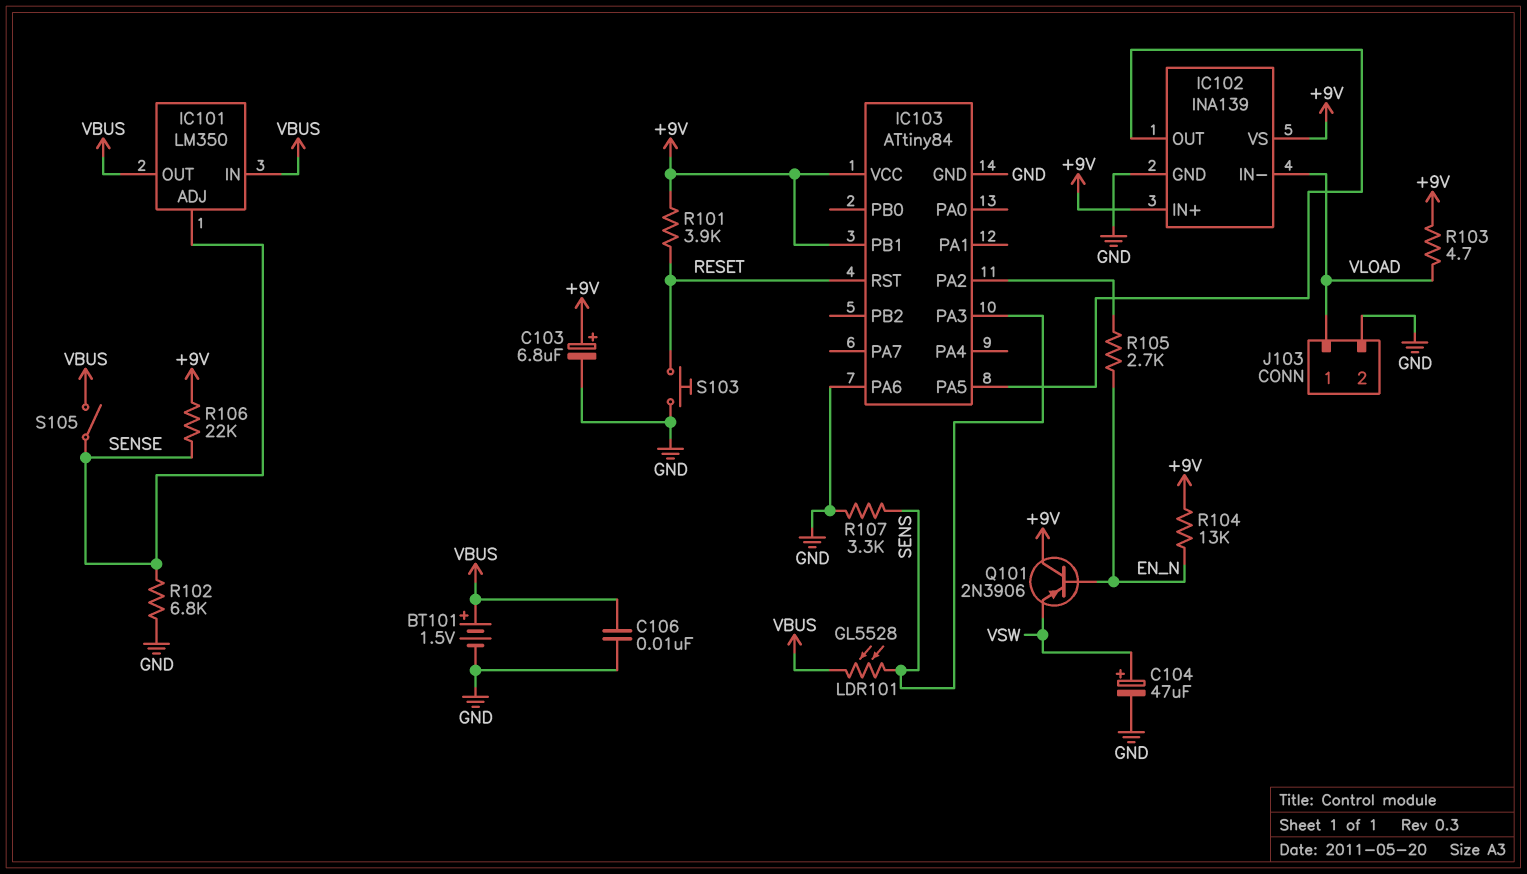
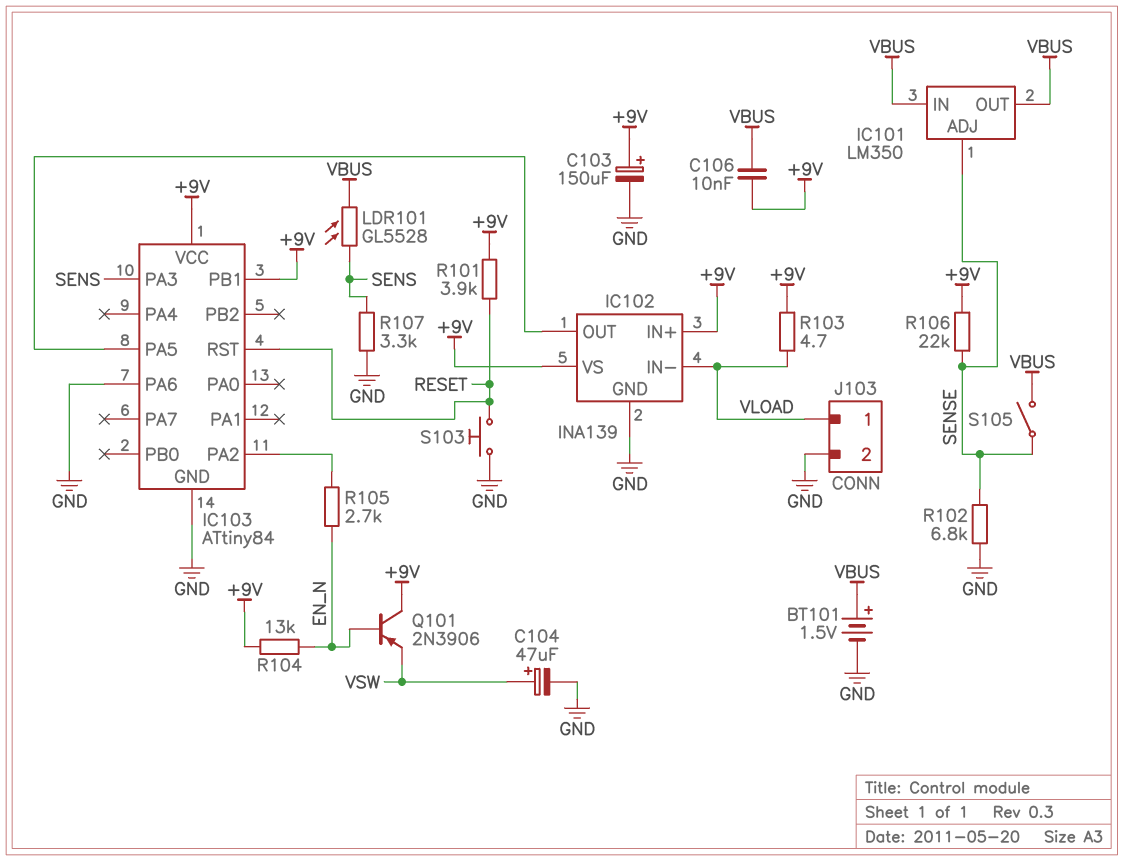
C103: 6.8uF (plus +9V, minus GND) -> 150uF (plus +9V, minus GND)
C106: 10nF (GND, VBUS) -> 10nF (+9V, VBUS)

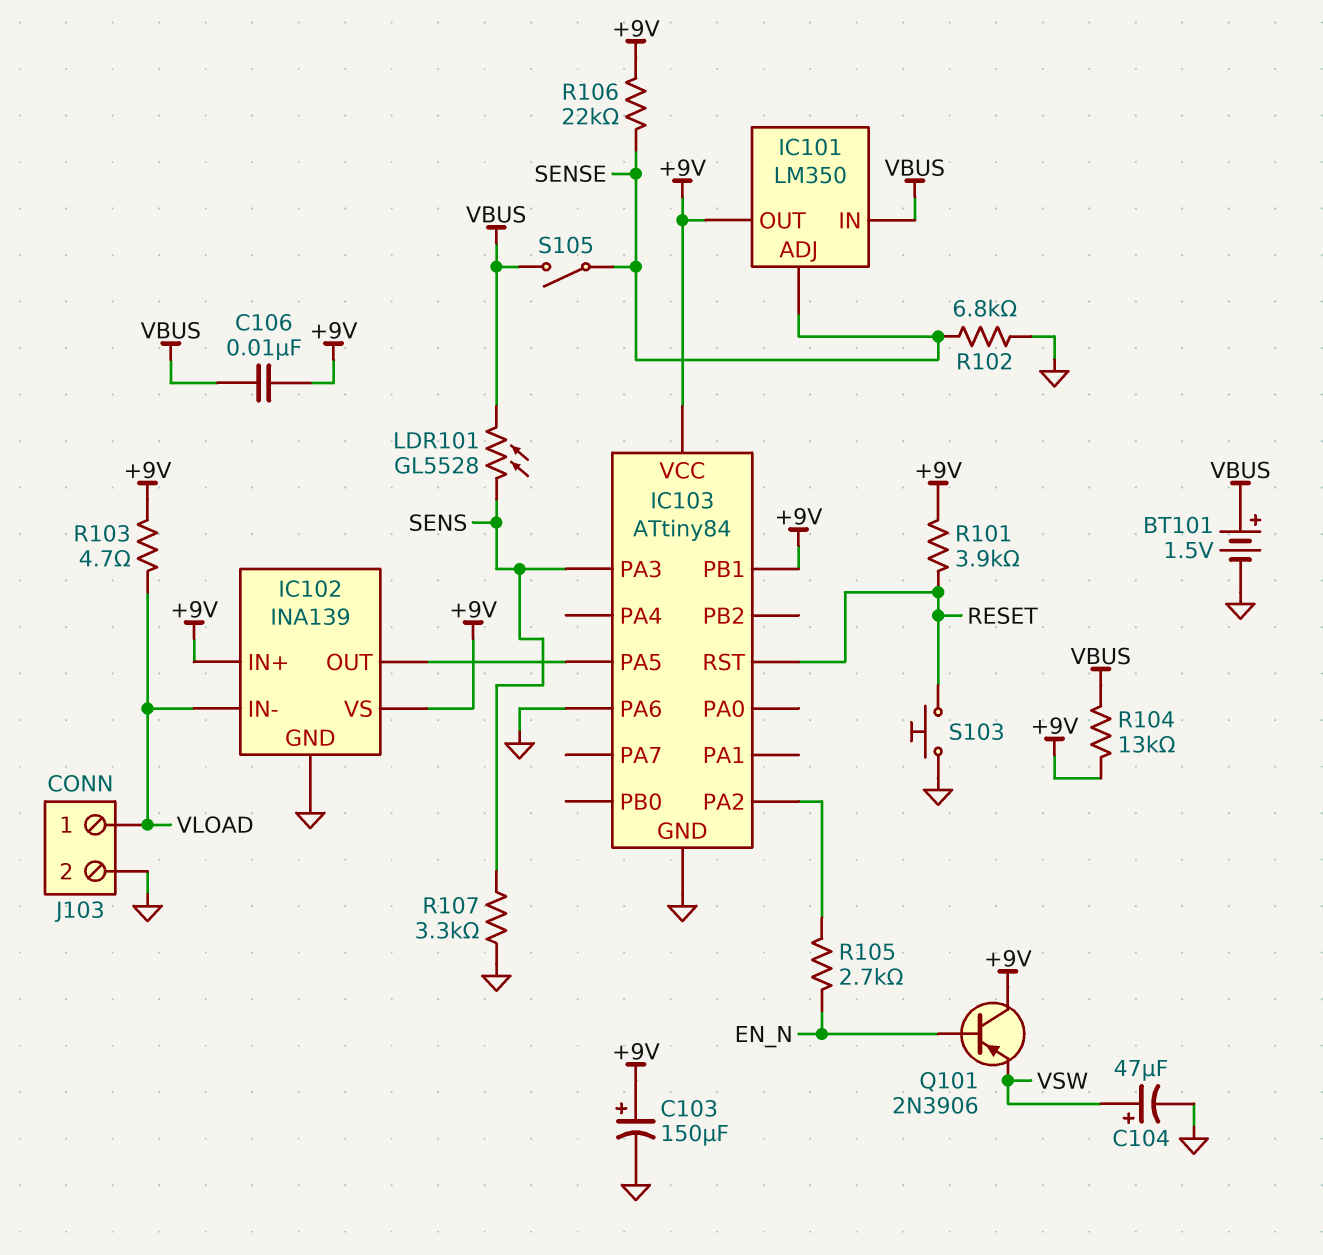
IC101 pin OUT: VBUS -> +9V
R104: 13k (+9V, EN_N) -> 13k (+9V, VBUS)

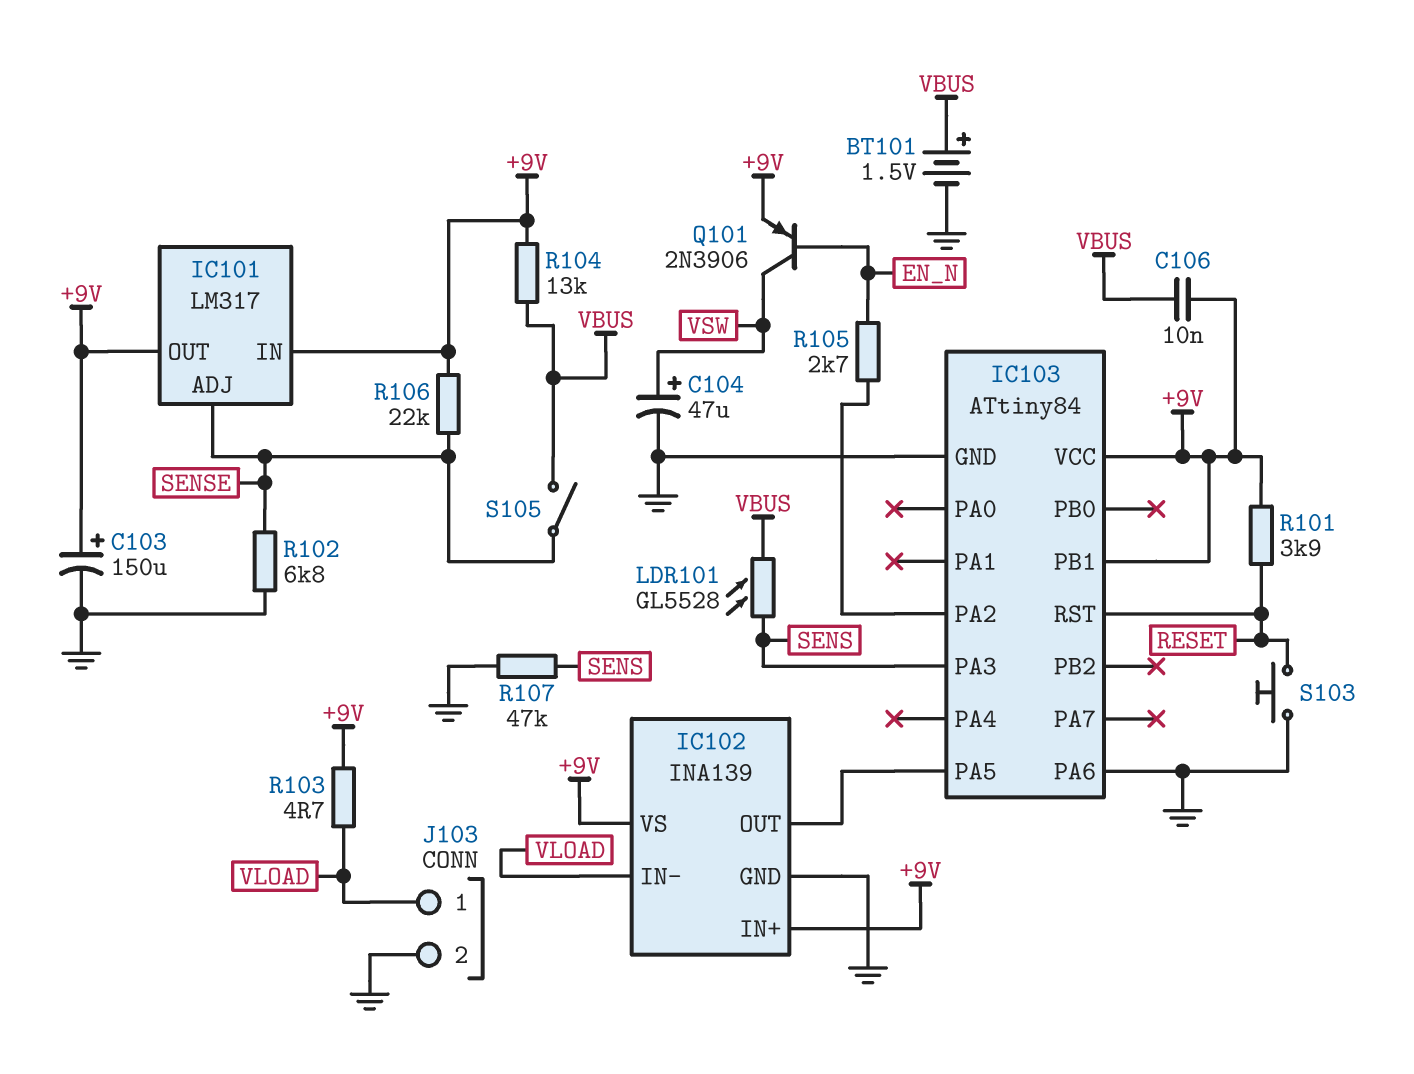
IC101: LM350 -> LM317
IC101 pin IN: VBUS -> +9V
Q101: PNP 2N3906 (B EN_N, C +9V, E VSW) -> PNP 2N3906 (B EN_N, C VSW, E +9V)
R107: 3.3k (GND, SENS) -> 47k (GND, SENS)

